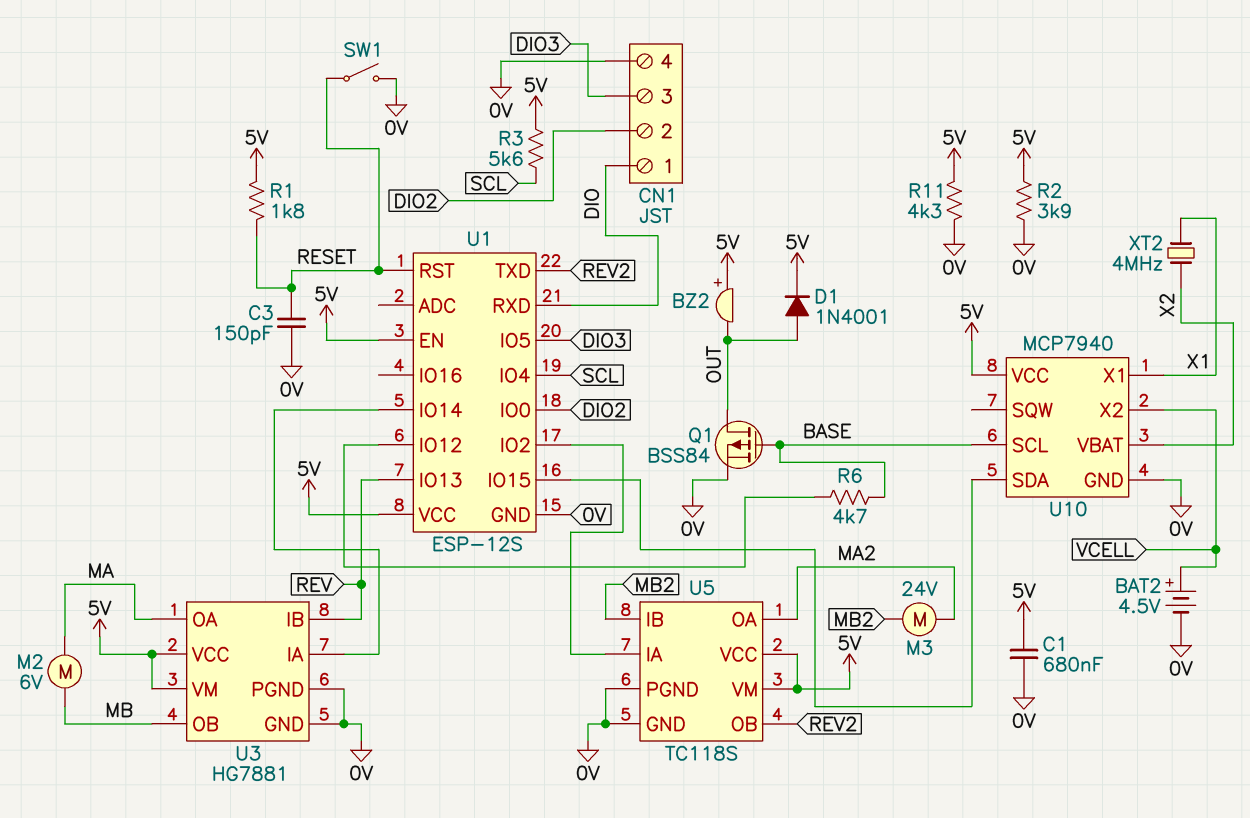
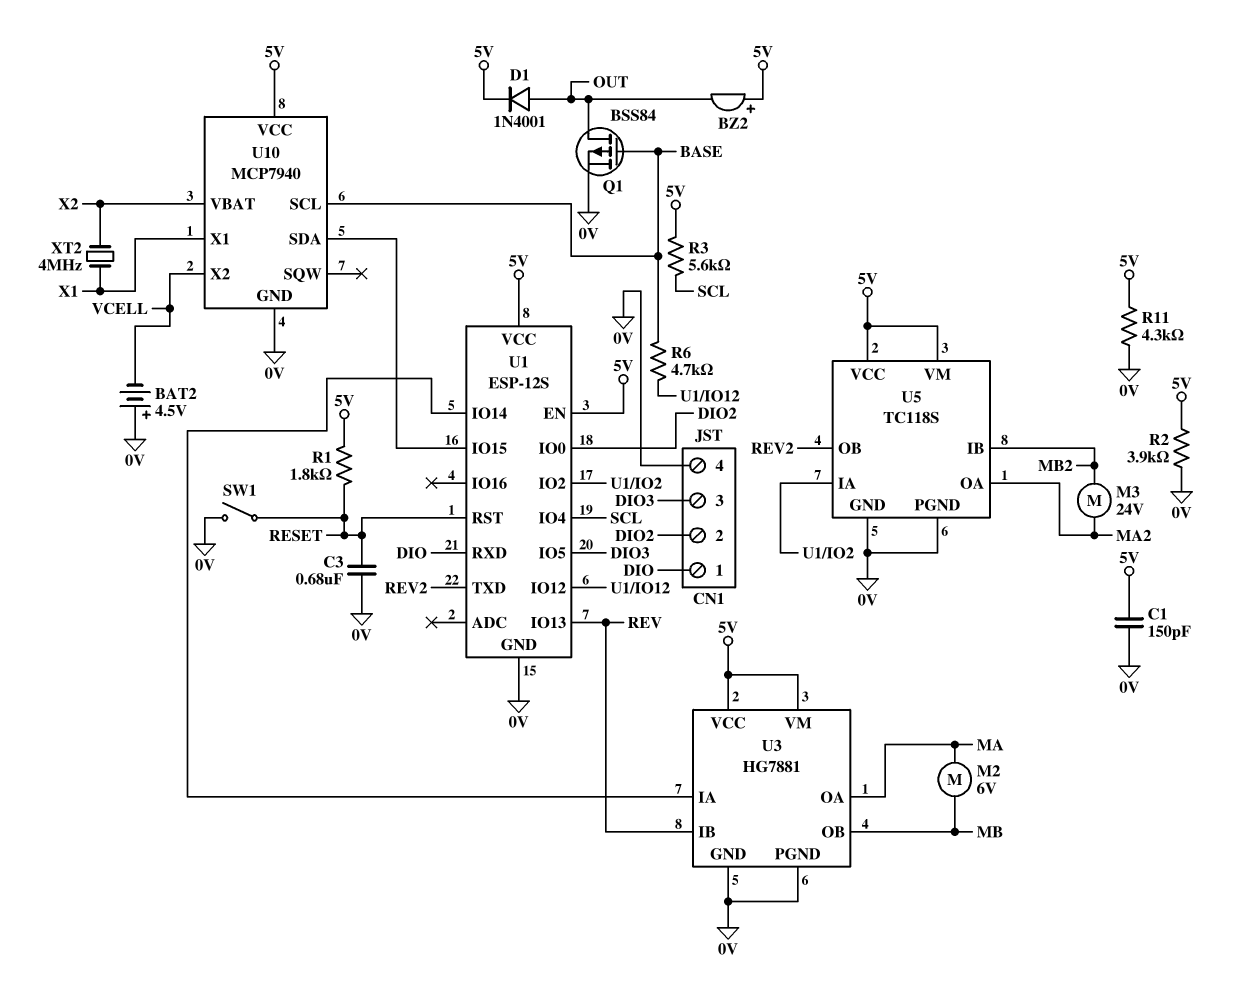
BAT2: 4.5V (plus VCELL, minus 0V) -> 4.5V (plus 0V, minus VCELL)
C1: 680nF (0V, 5V) -> 150pF (0V, 5V)
C3: 150pF (0V, RESET) -> 680nF (0V, RESET)

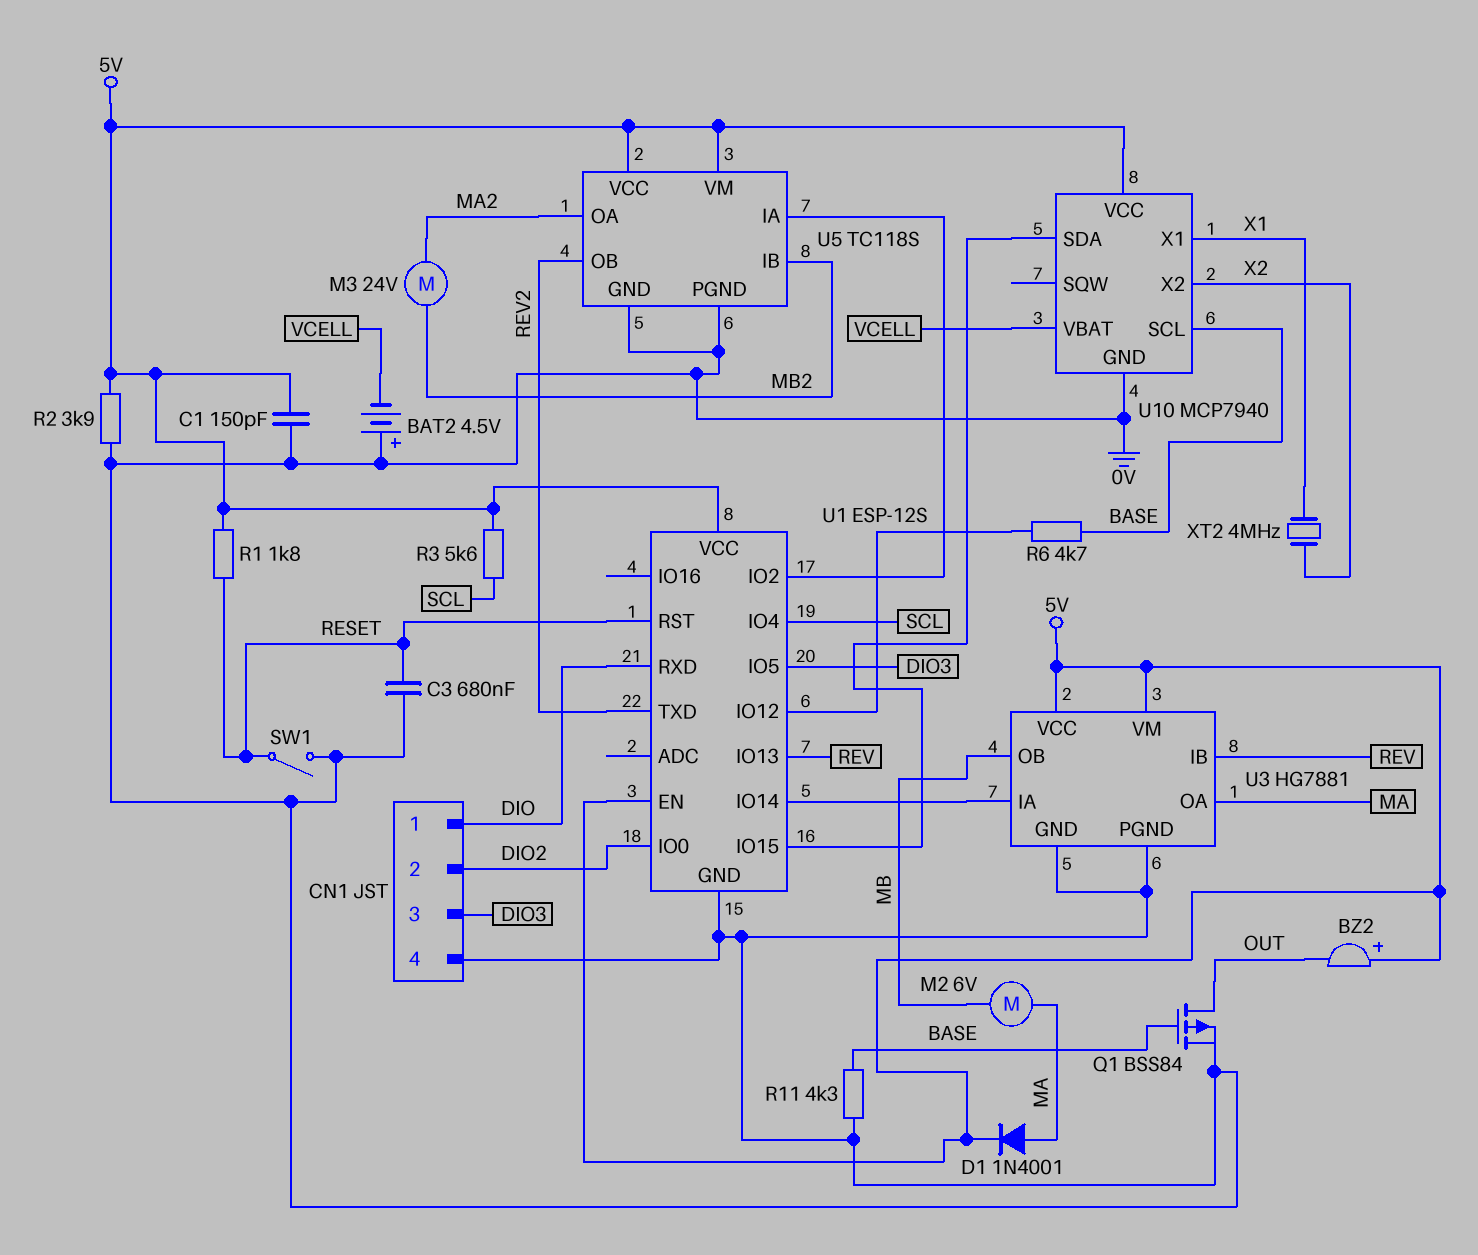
D1: diode 1N4001 (A OUT, K 5V) -> diode 1N4001 (A MA, K 5V)
R11: 4.3k (0V, 5V) -> 4.3k (0V, BASE)
U10 pin VBAT: X2 -> VCELL
U10 pin X2: VCELL -> X2

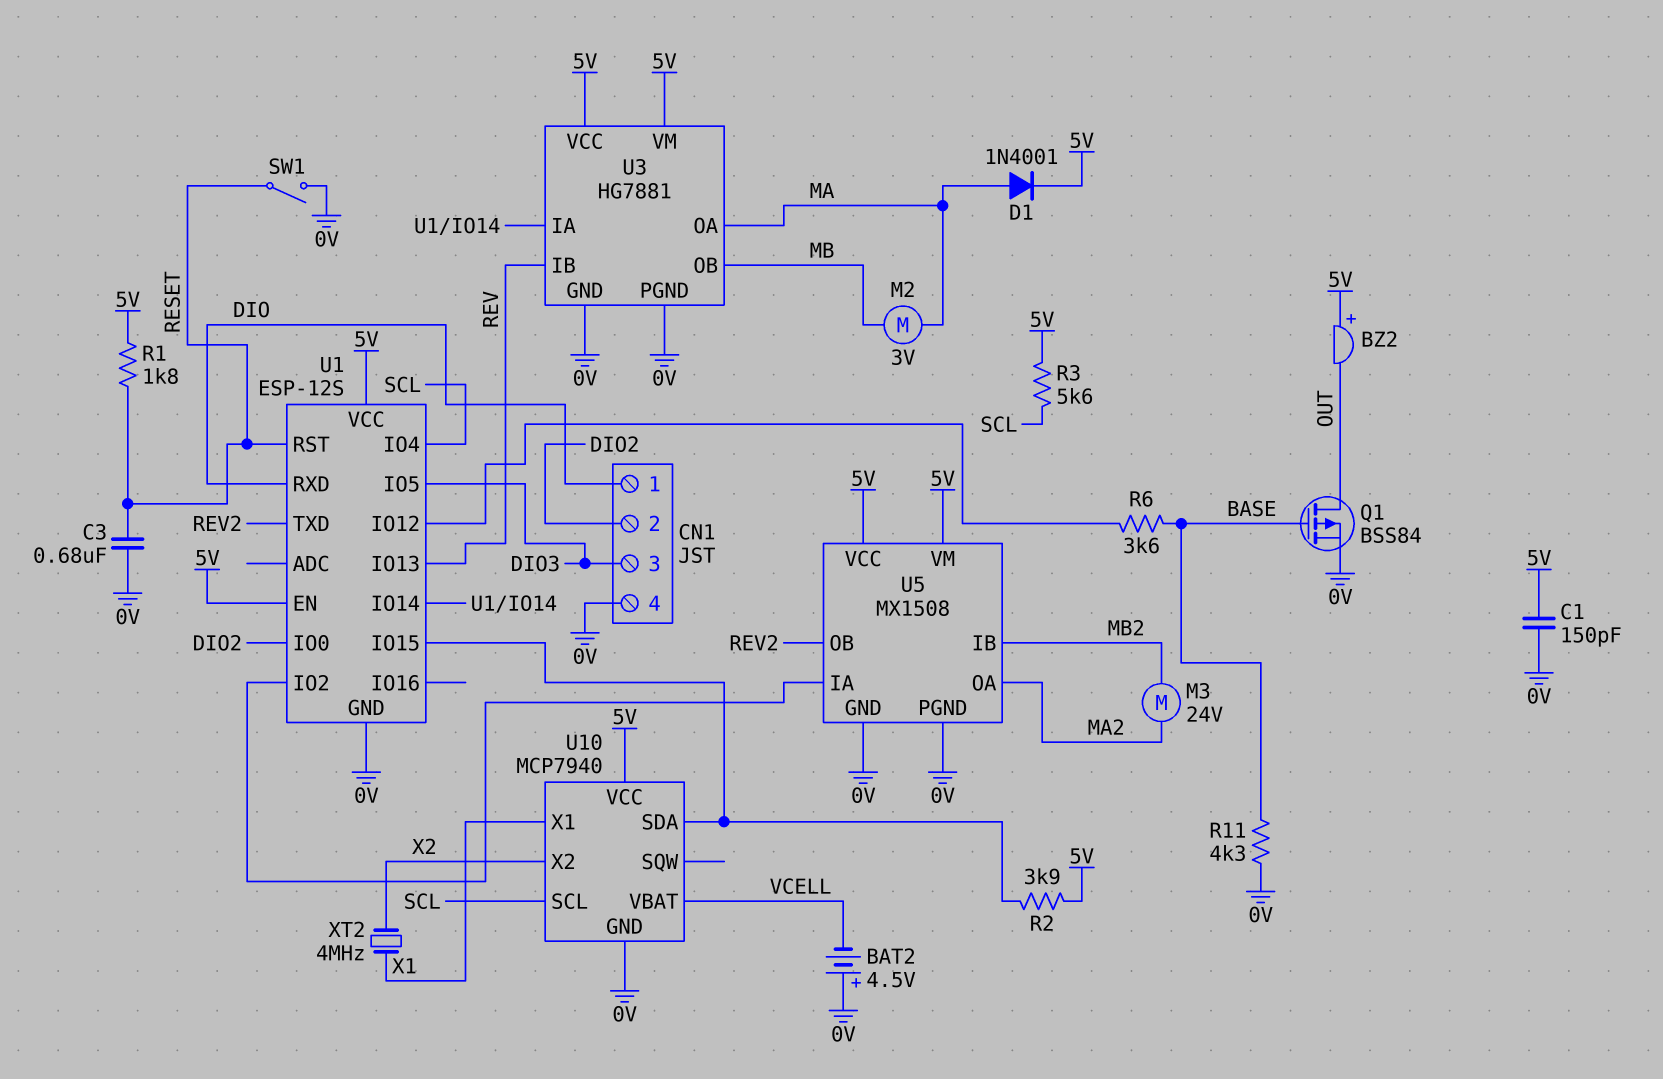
M2: motor 6V (MA, MB) -> motor 3V (MA, MB)
R2: 3.9k (0V, 5V) -> 3.9k (5V, U1/IO15)
R6: 4.7k (BASE, U1/IO12) -> 3.6k (BASE, U1/IO12)
U5: TC118S -> MX1508
U10 pin SCL: BASE -> SCL

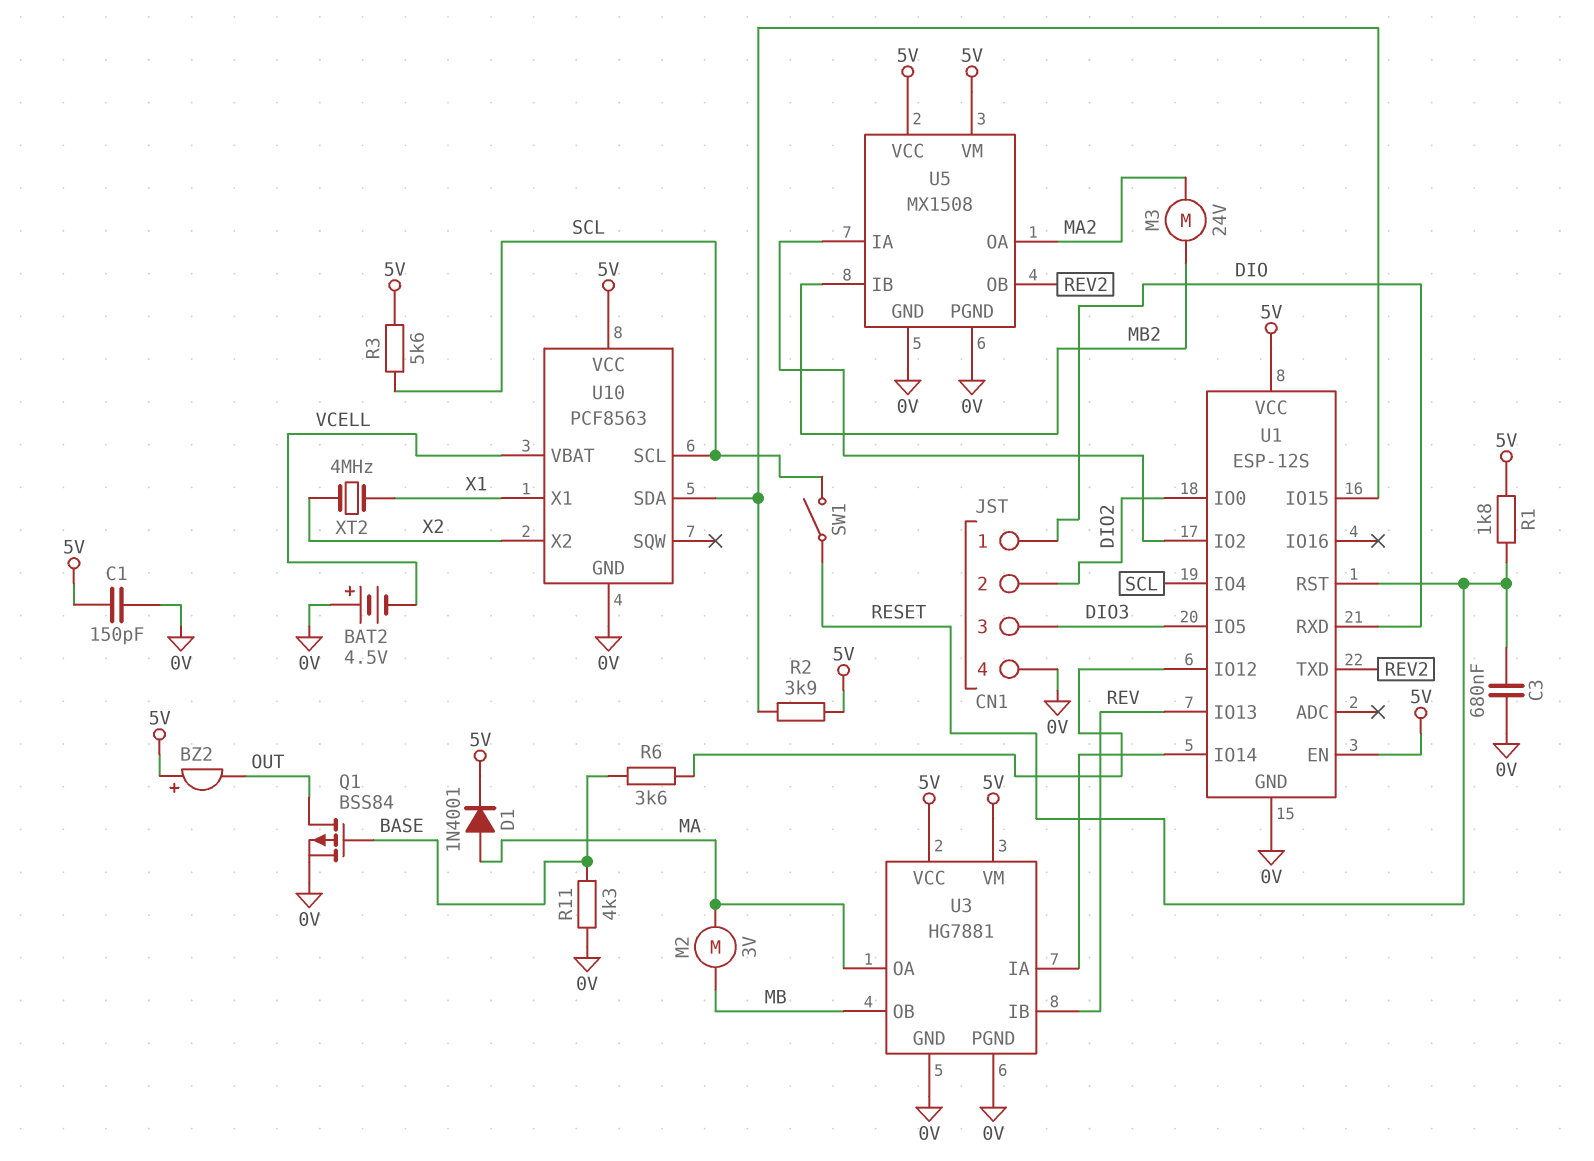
SW1: switch (0V, RESET) -> switch (RESET, SCL)
U10: MCP7940 -> PCF8563

